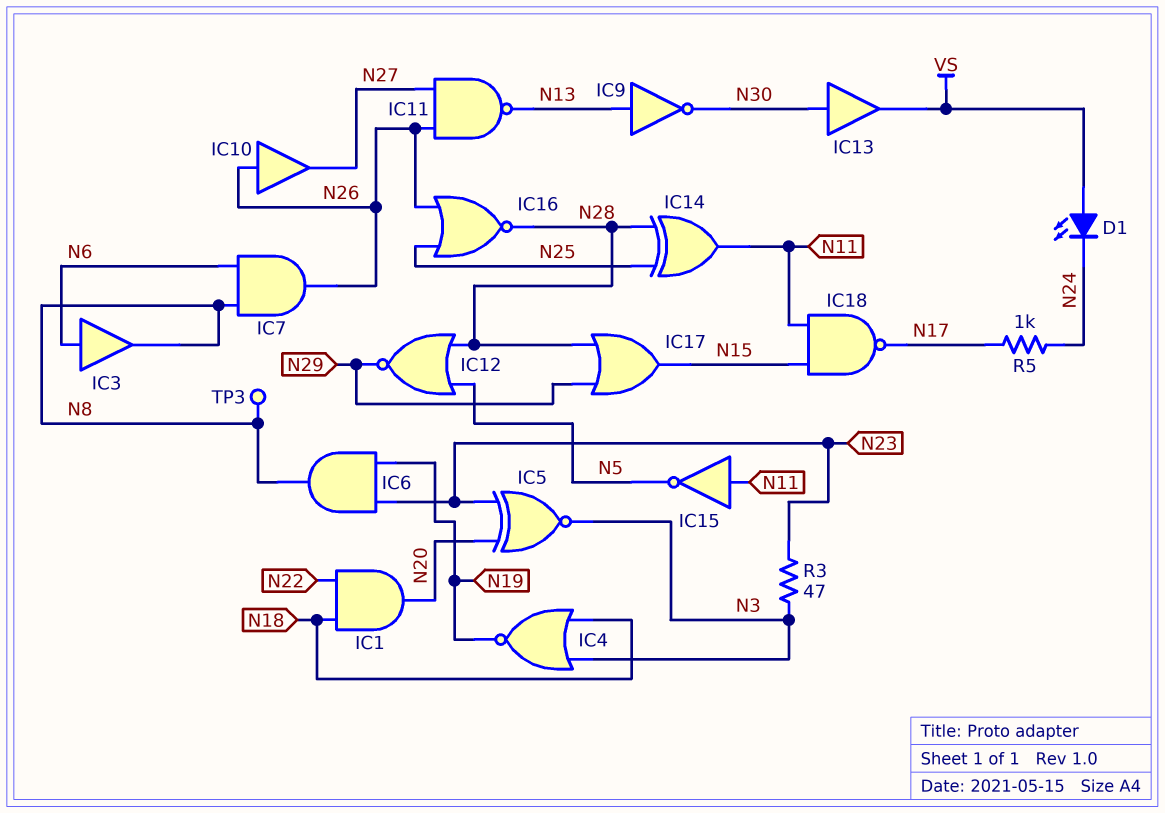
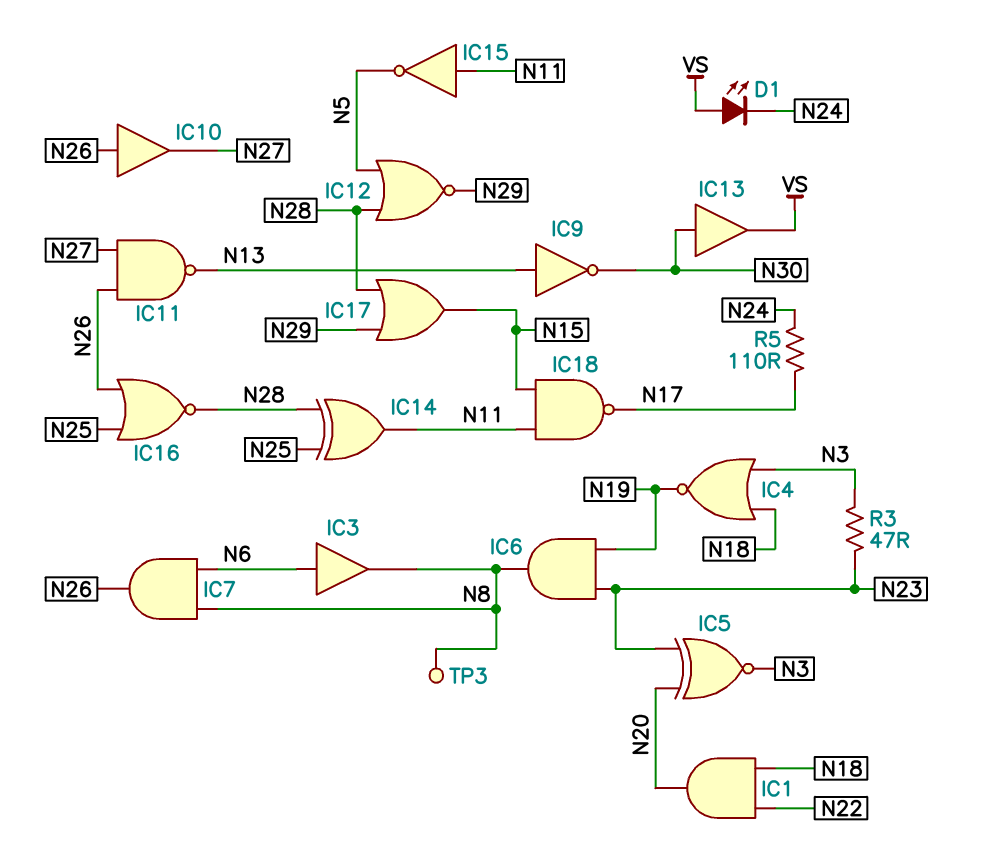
R5: 1k (N17, N24) -> 110 (N17, N24)

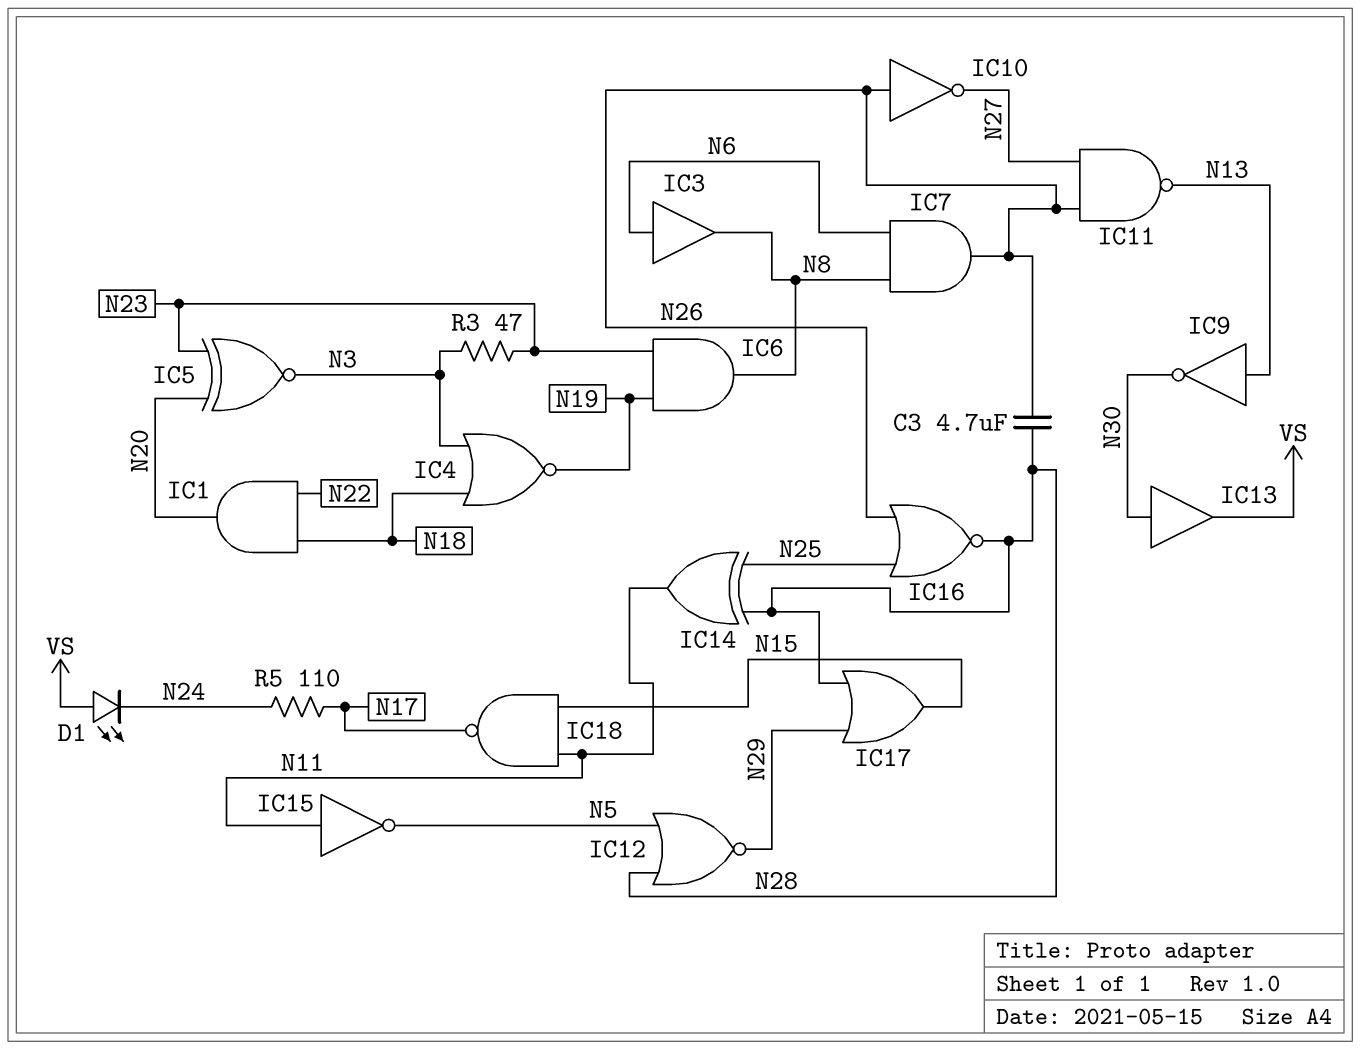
C3: none -> 4.7uF (N26, N28)
IC10: buffer (in N26, out N27) -> NOT (in N26, out N27)
TP3: test point (N8) -> none

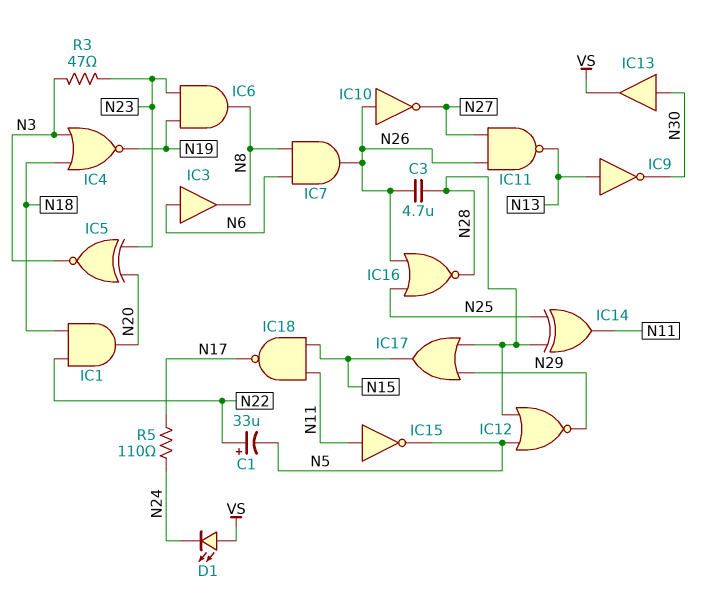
C1: none -> 33uF (plus N22, minus N5)

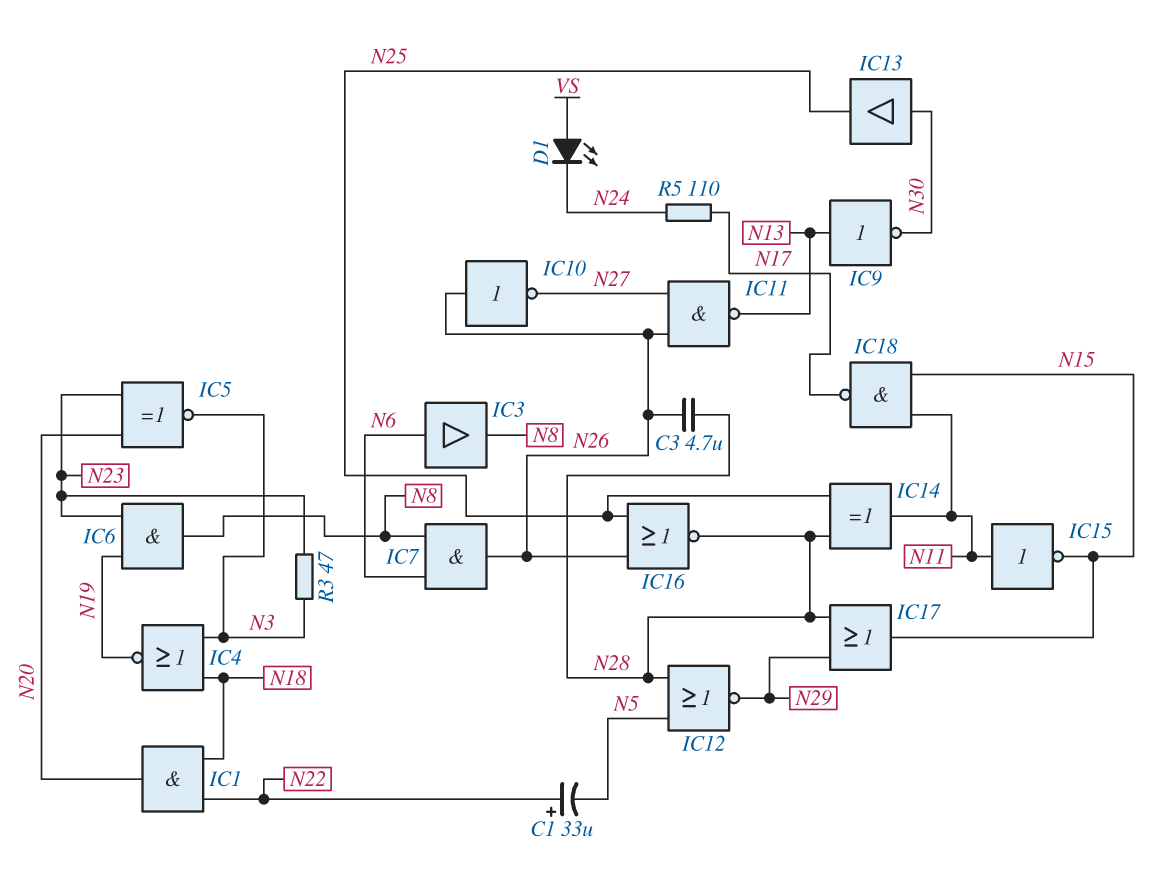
IC13: buffer (in N30, out VS) -> buffer (in N30, out N25)
IC15: NOT (in N11, out N5) -> NOT (in N11, out N15)

